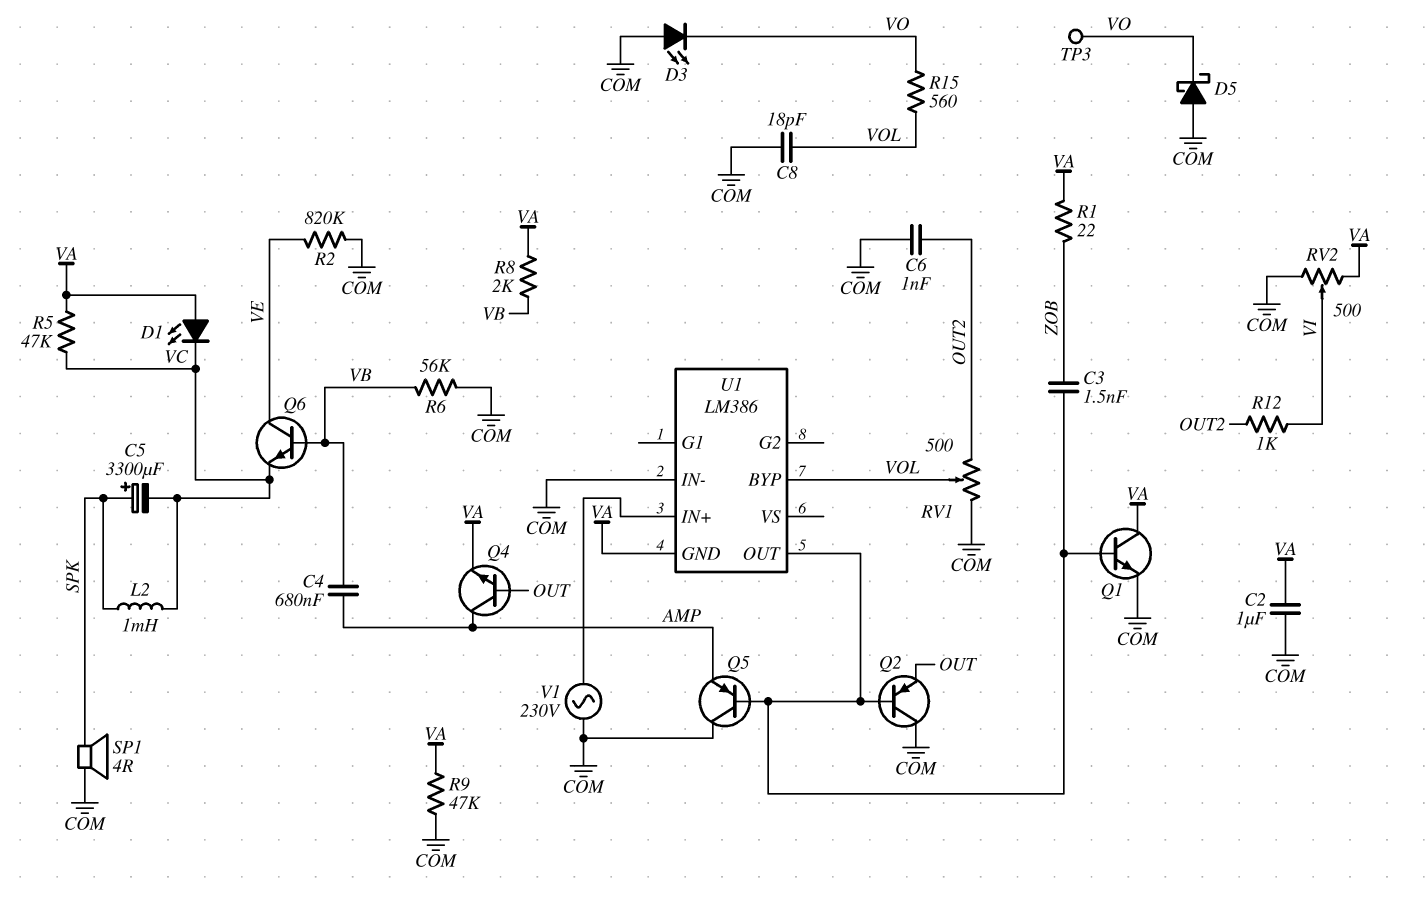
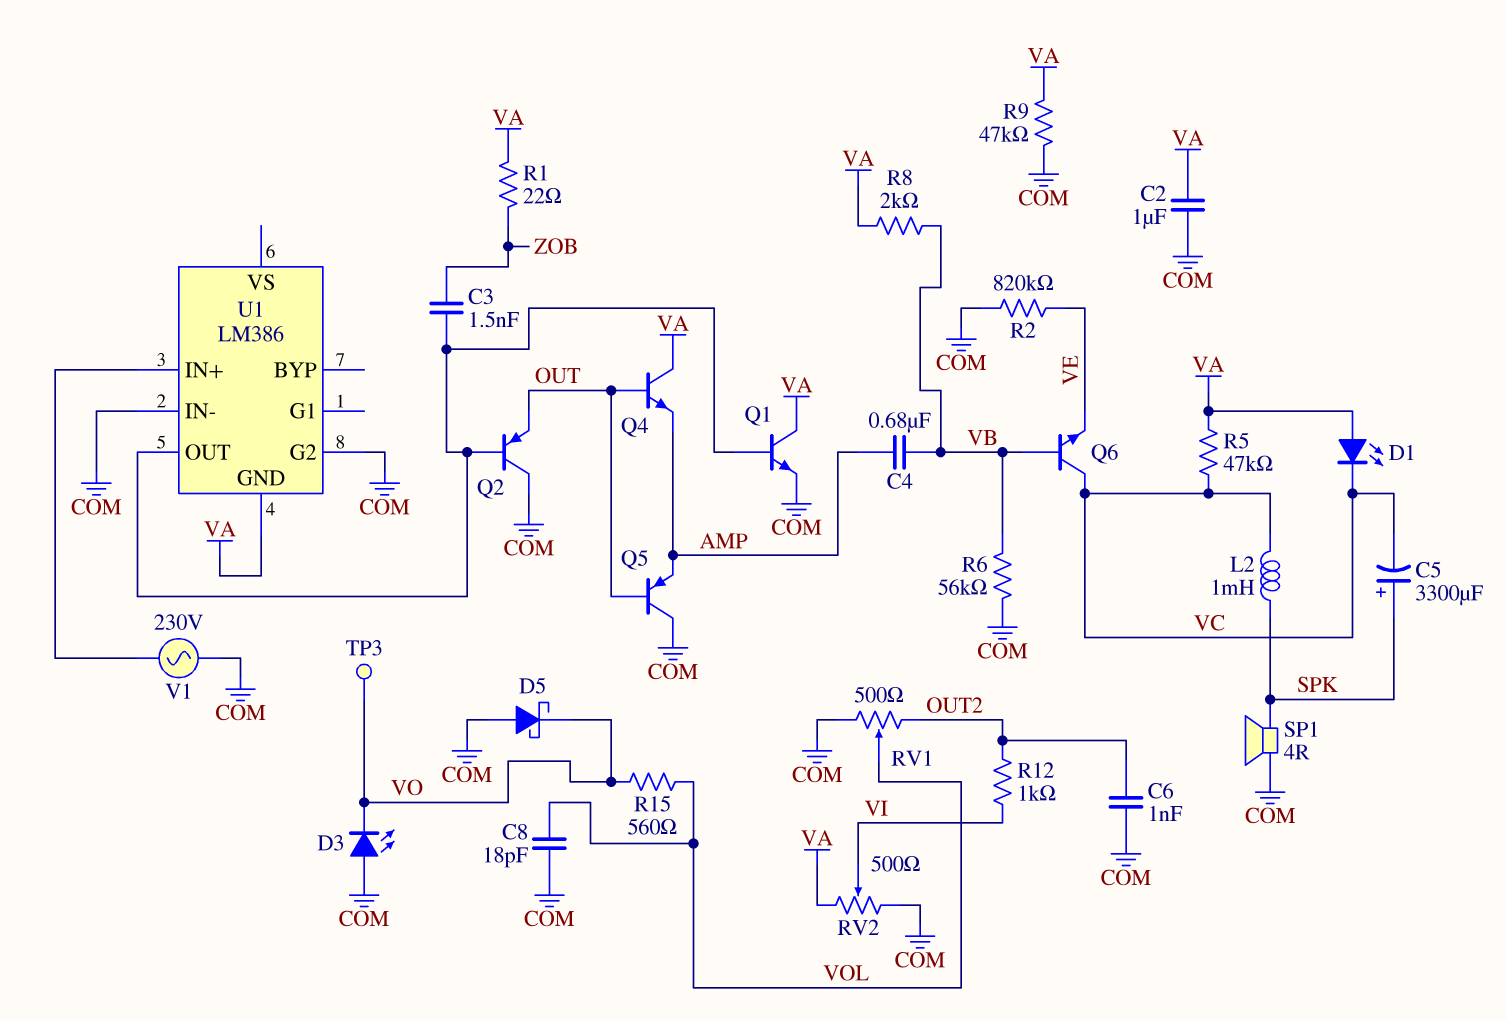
Q4: NPN (B OUT, C AMP, E VA) -> NPN (B OUT, C VA, E AMP)
Q5: PNP (B U1/OUT, C COM, E AMP) -> PNP (B OUT, C COM, E AMP)
Q6: NPN (B VB, C VE, E VC) -> NPN (B VB, C VC, E VE)
U1 pin BYP: VOL -> none
U1 pin G2: none -> COM

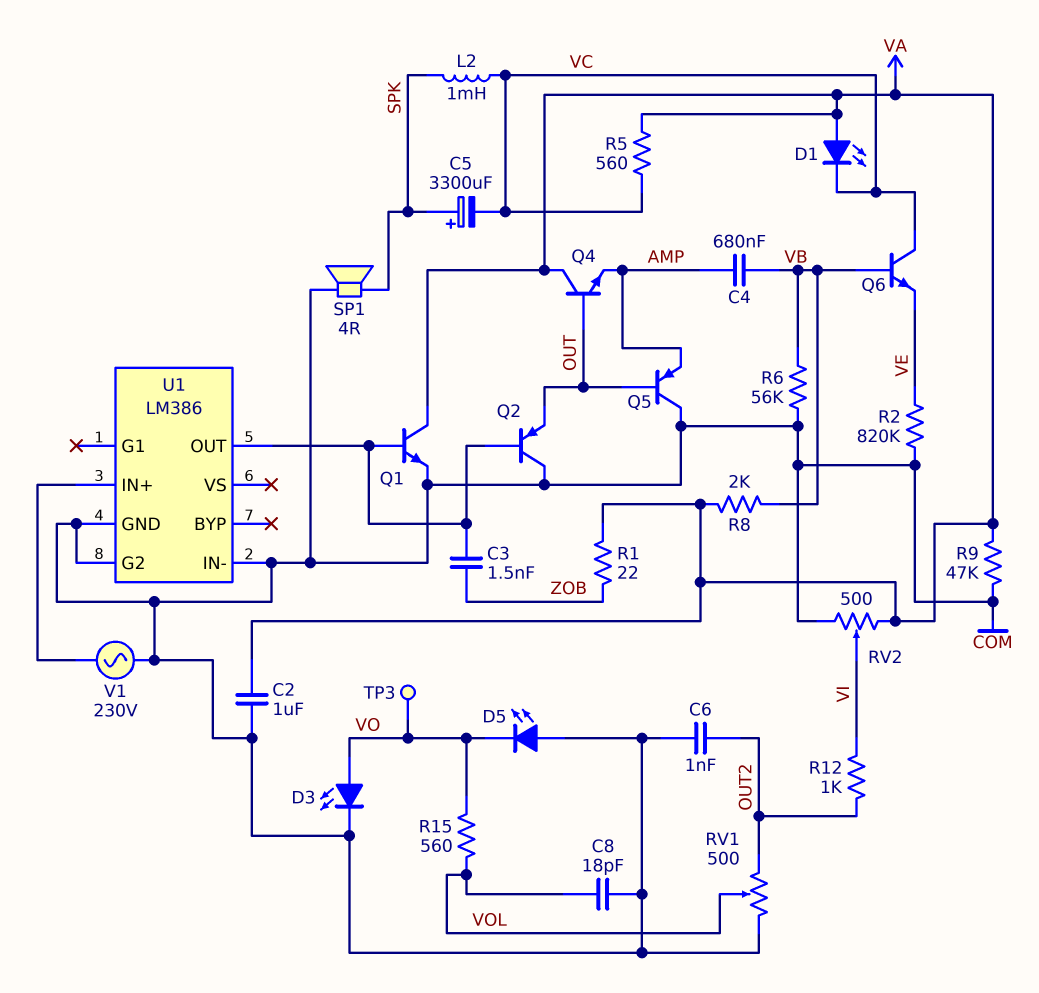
D3: LED (A COM, K VO) -> LED (A VO, K COM)
D5: schottky (A COM, K VO) -> LED (A COM, K VO)
R5: 47k (VA, VC) -> 560 (VA, VC)
U1 pin GND: VA -> COM

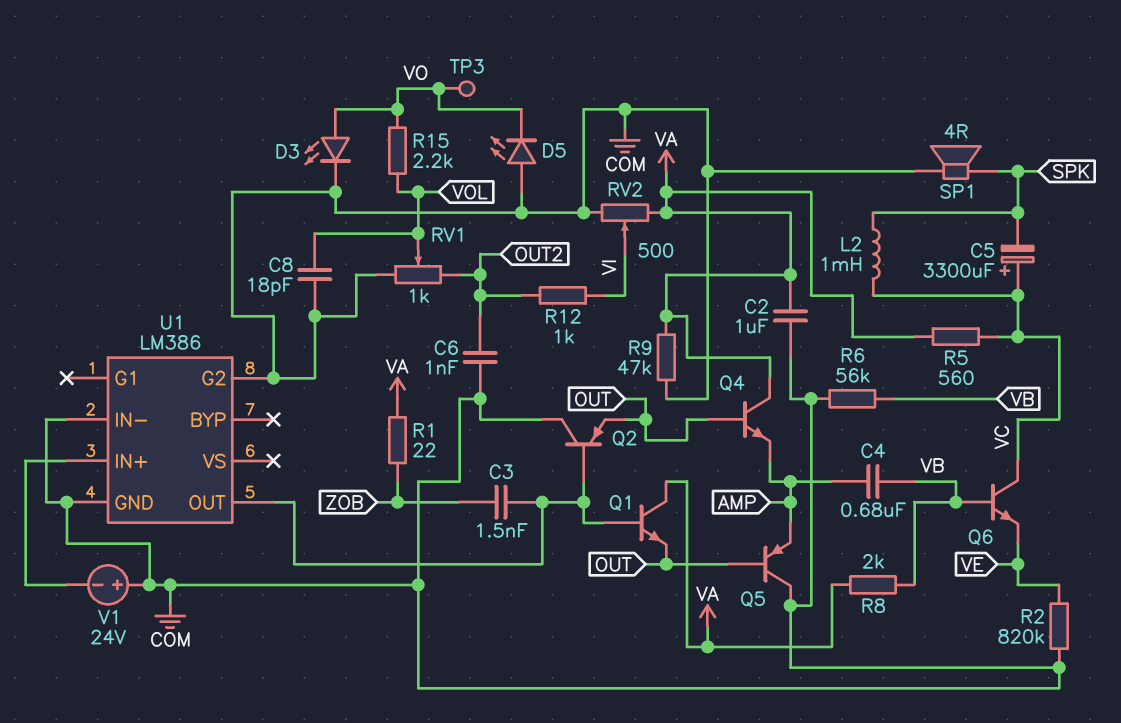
C5: 3300uF (plus SPK, minus VC) -> 3300uF (plus VC, minus SPK)
D1: LED (A VA, K VC) -> none
Q1: NPN (B U1/OUT, C VA, E COM) -> NPN (B U1/OUT, C VA, E OUT)
R15: 560 (VO, VOL) -> 2.2k (VO, VOL)
RV1: 500 (COM, OUT2, wiper VOL) -> 1k (COM, OUT2, wiper VOL)
V1: AC 230V (COM, U1/IN+) -> 24V (plus COM, minus U1/IN+)

